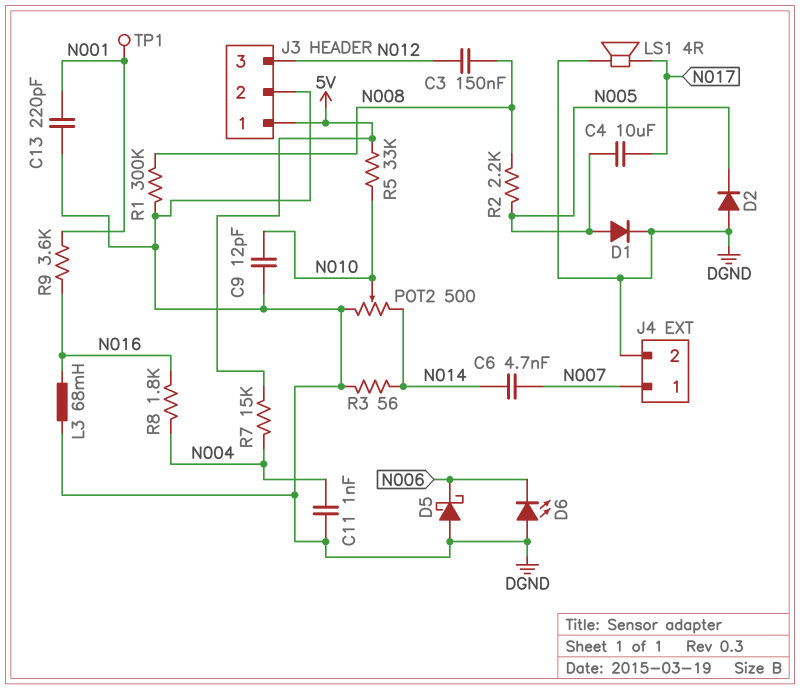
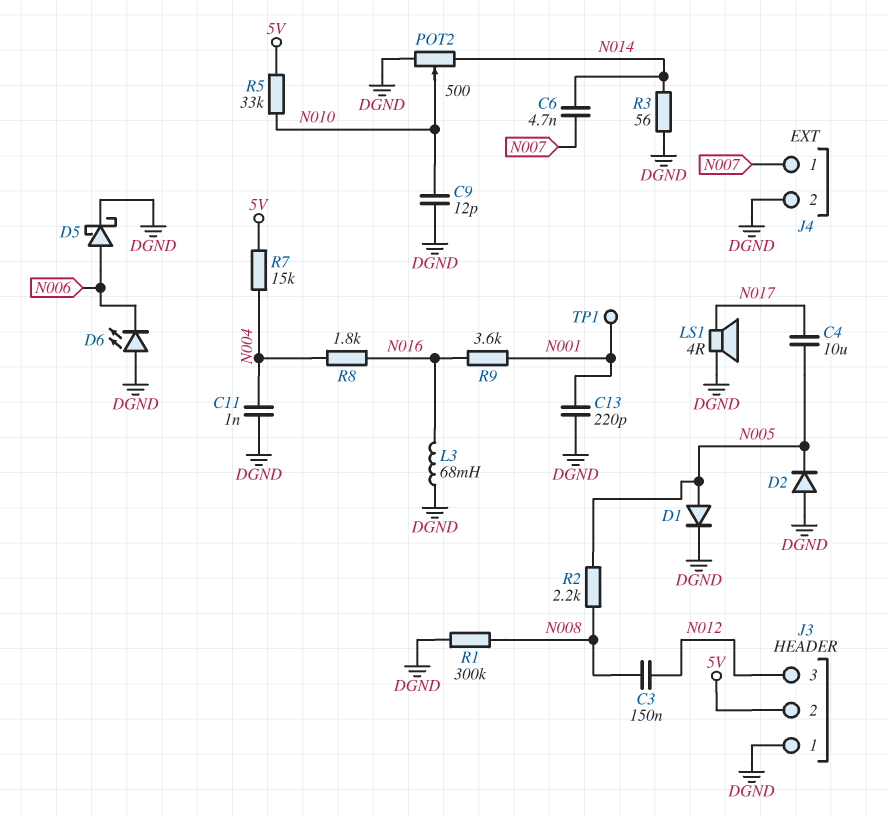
D5: schottky (A DGND, K N006) -> schottky (A N006, K DGND)
J3 pin 1: 5V -> DGND
J3 pin 2: DGND -> 5V

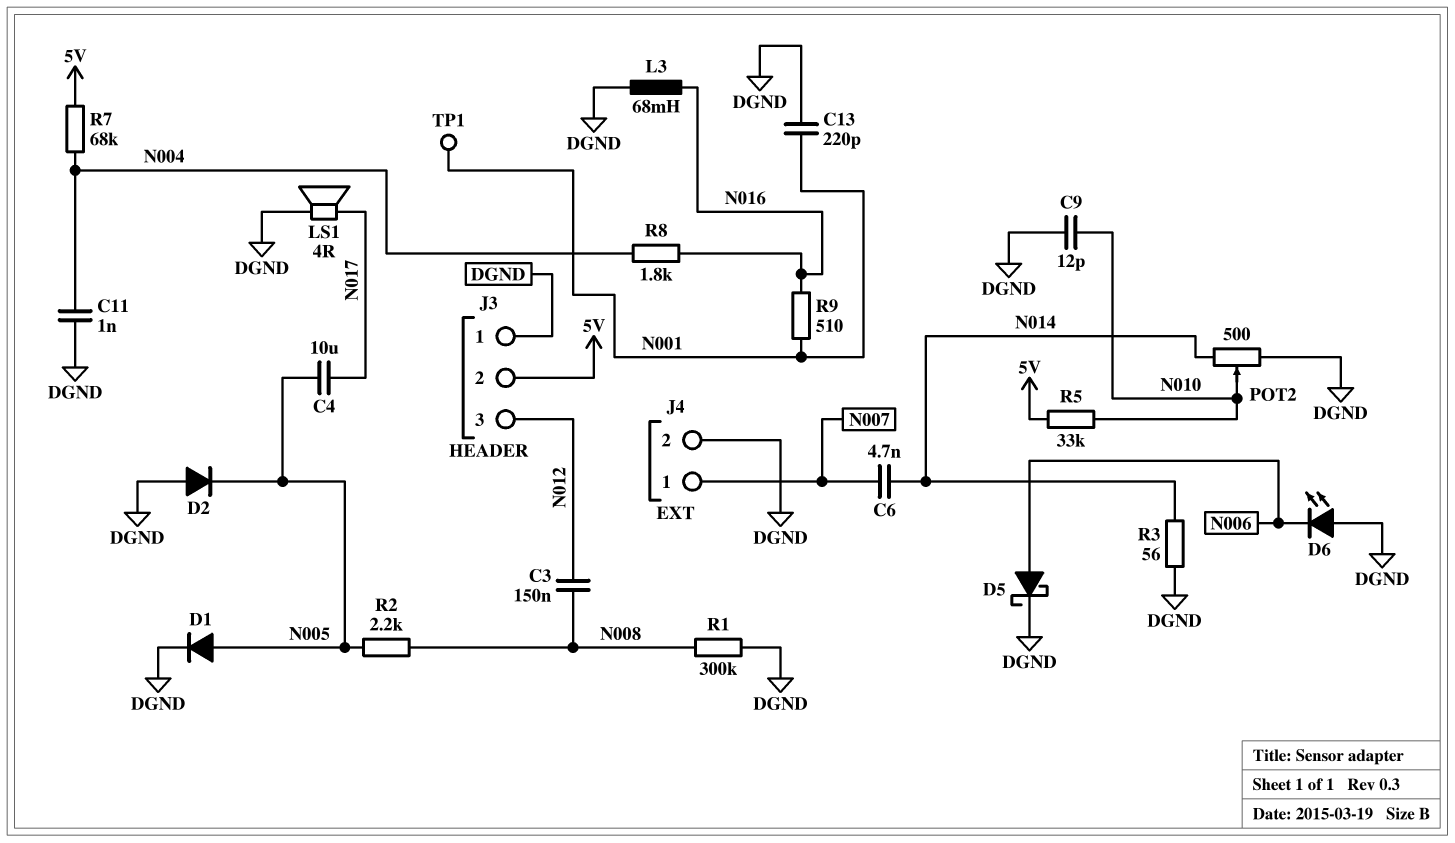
R7: 15k (5V, N004) -> 68k (5V, N004)
R9: 3.6k (N001, N016) -> 510 (N001, N016)

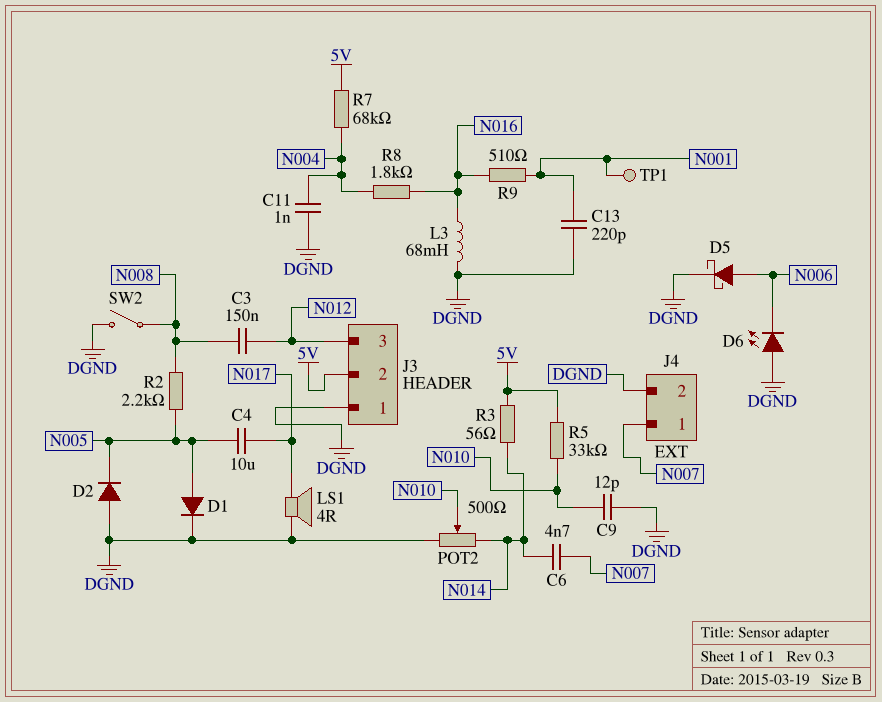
R1: 300k (DGND, N008) -> none
R3: 56 (DGND, N014) -> 56 (5V, N014)
SW2: none -> switch (DGND, N008)

